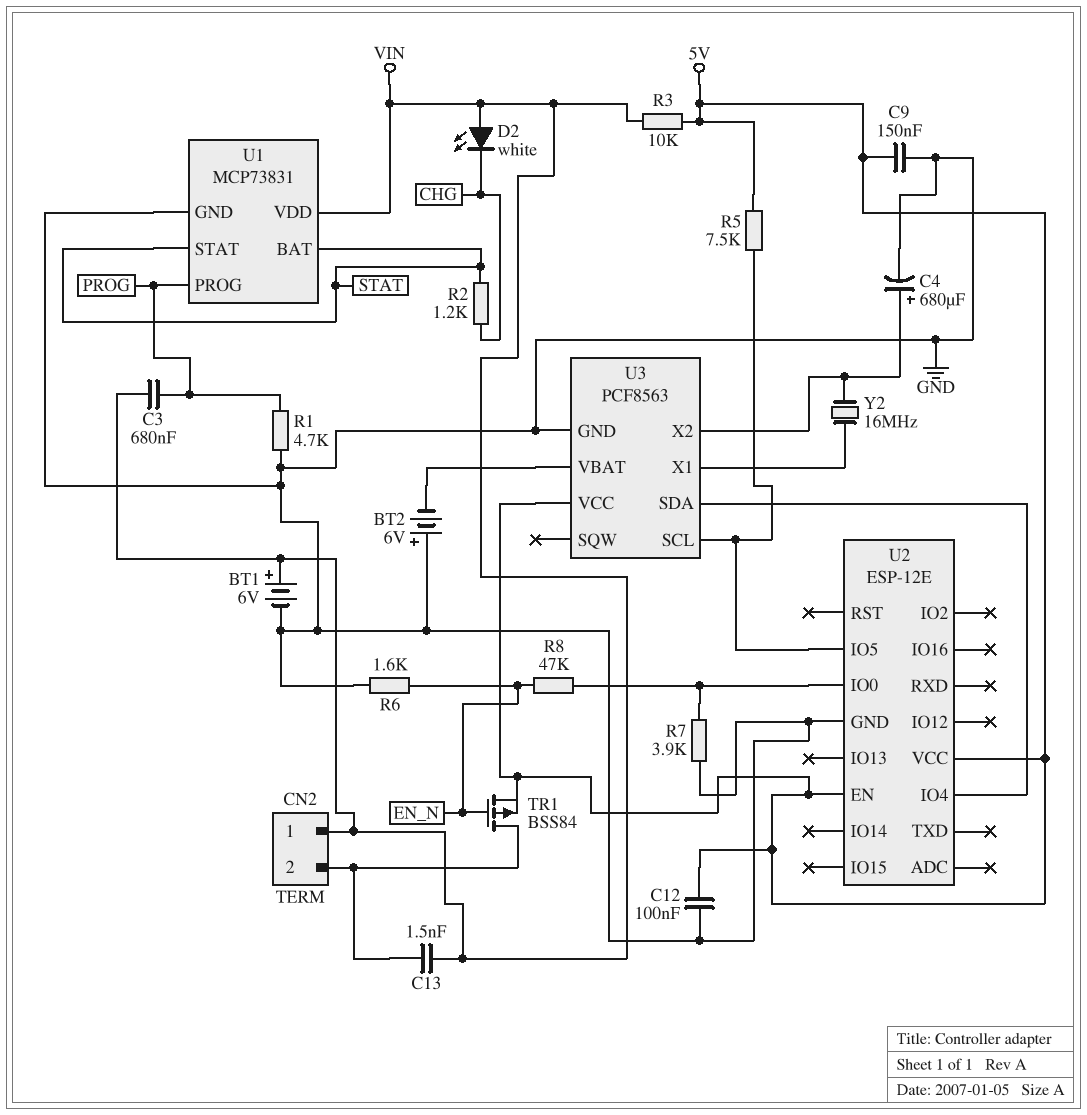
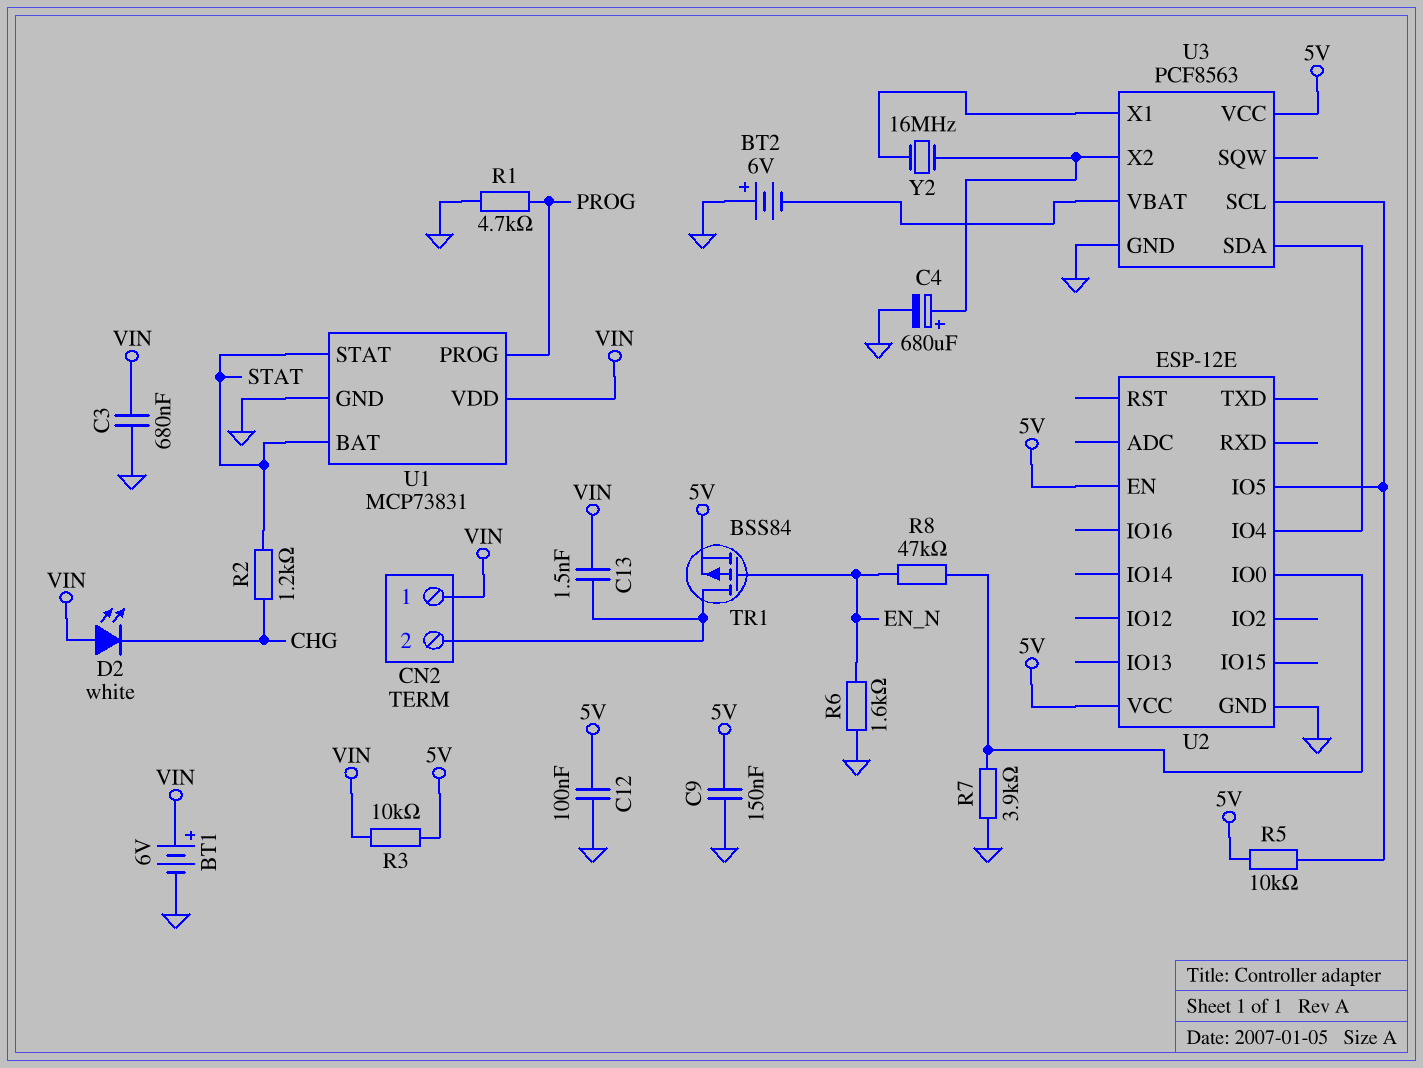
C3: 680nF (PROG, VIN) -> 680nF (GND, VIN)
R5: 7.5k (5V, U2/IO5) -> 10k (5V, U2/IO5)

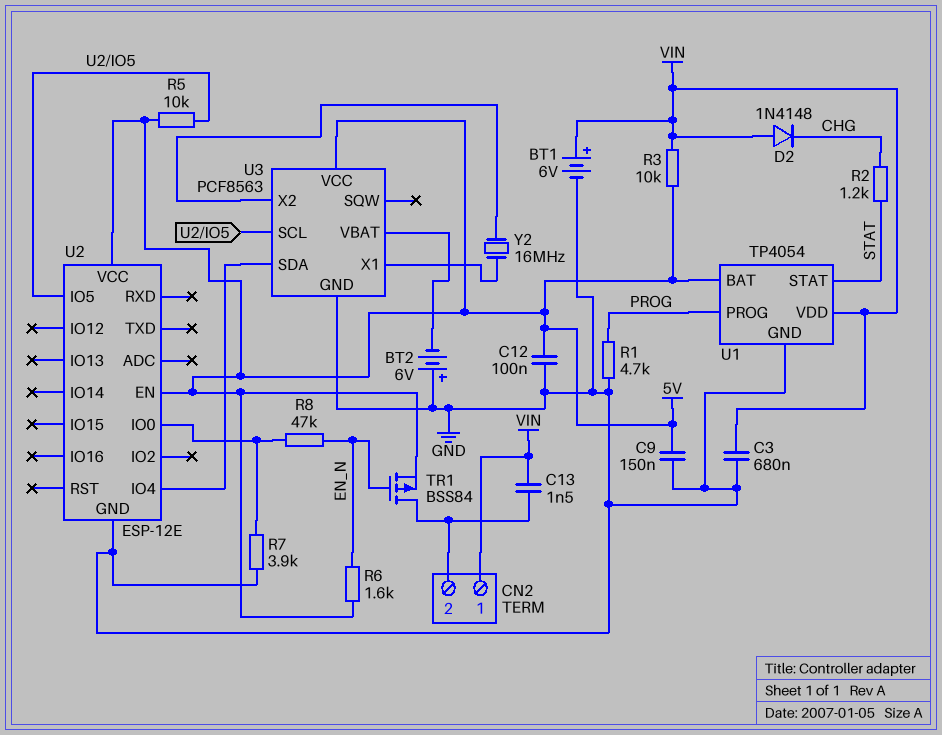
C4: 680uF (plus U3/X2, minus GND) -> none
D2: LED white (A VIN, K CHG) -> diode 1N4148 (A VIN, K CHG)
R6: 1.6k (EN_N, GND) -> 1.6k (5V, EN_N)
U1: MCP73831 -> TP4054
U1 pin BAT: STAT -> 5V

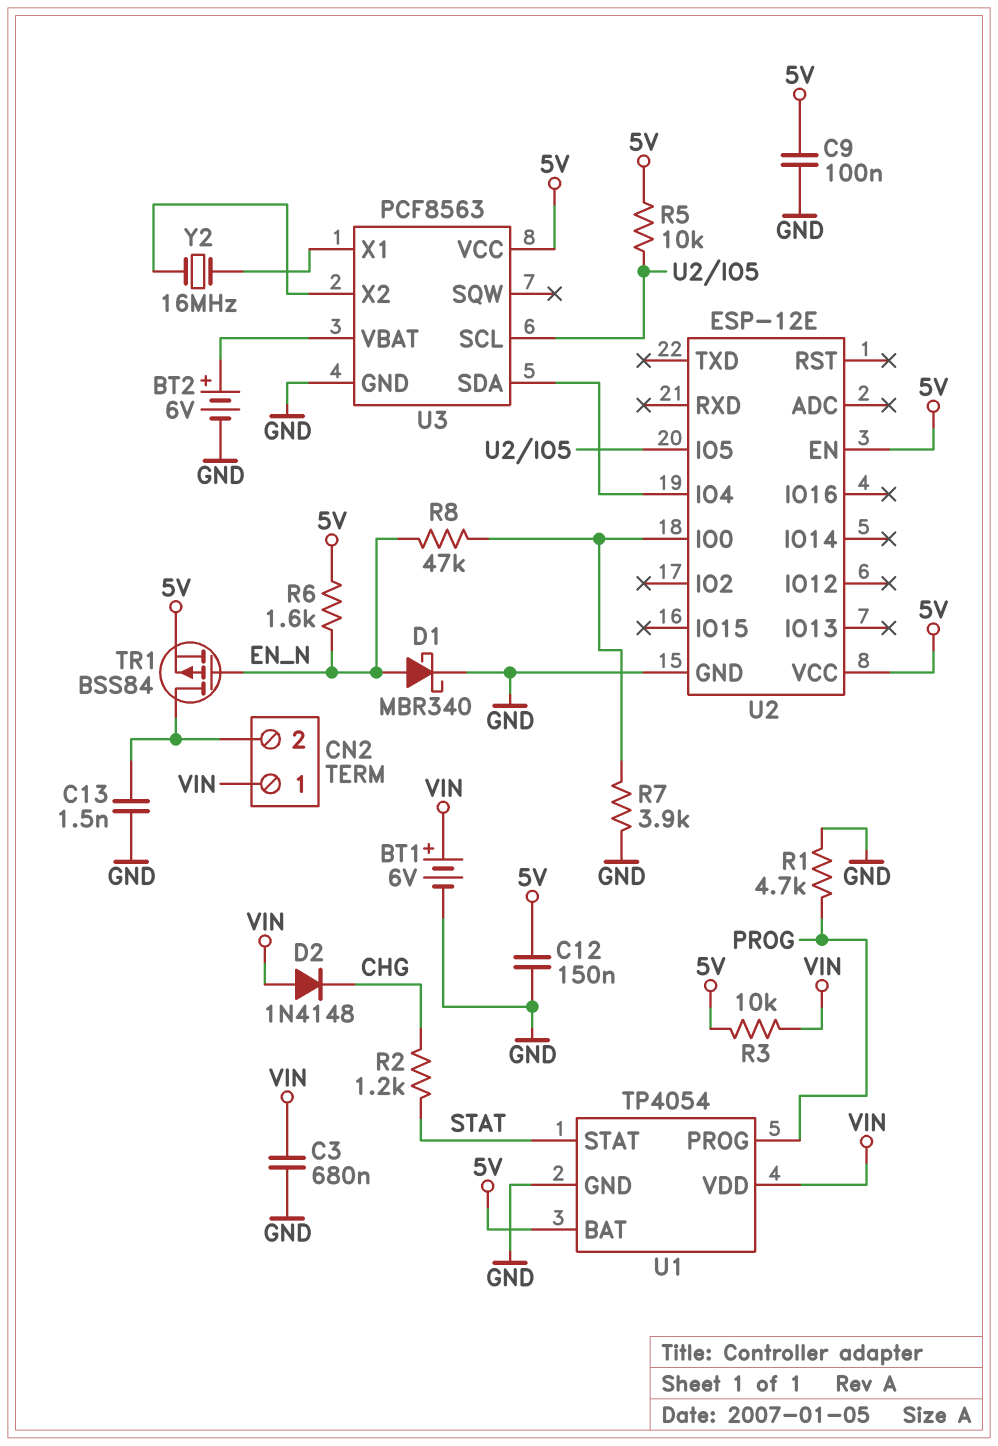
BT2: 6V (plus GND, minus U3/VBAT) -> 6V (plus U3/VBAT, minus GND)
C9: 150nF (5V, GND) -> 100nF (5V, GND)
C12: 100nF (5V, GND) -> 150nF (5V, GND)
C13: 1.5nF (CN2/2, VIN) -> 1.5nF (CN2/2, GND)
D1: none -> schottky MBR340 (A EN_N, K GND)

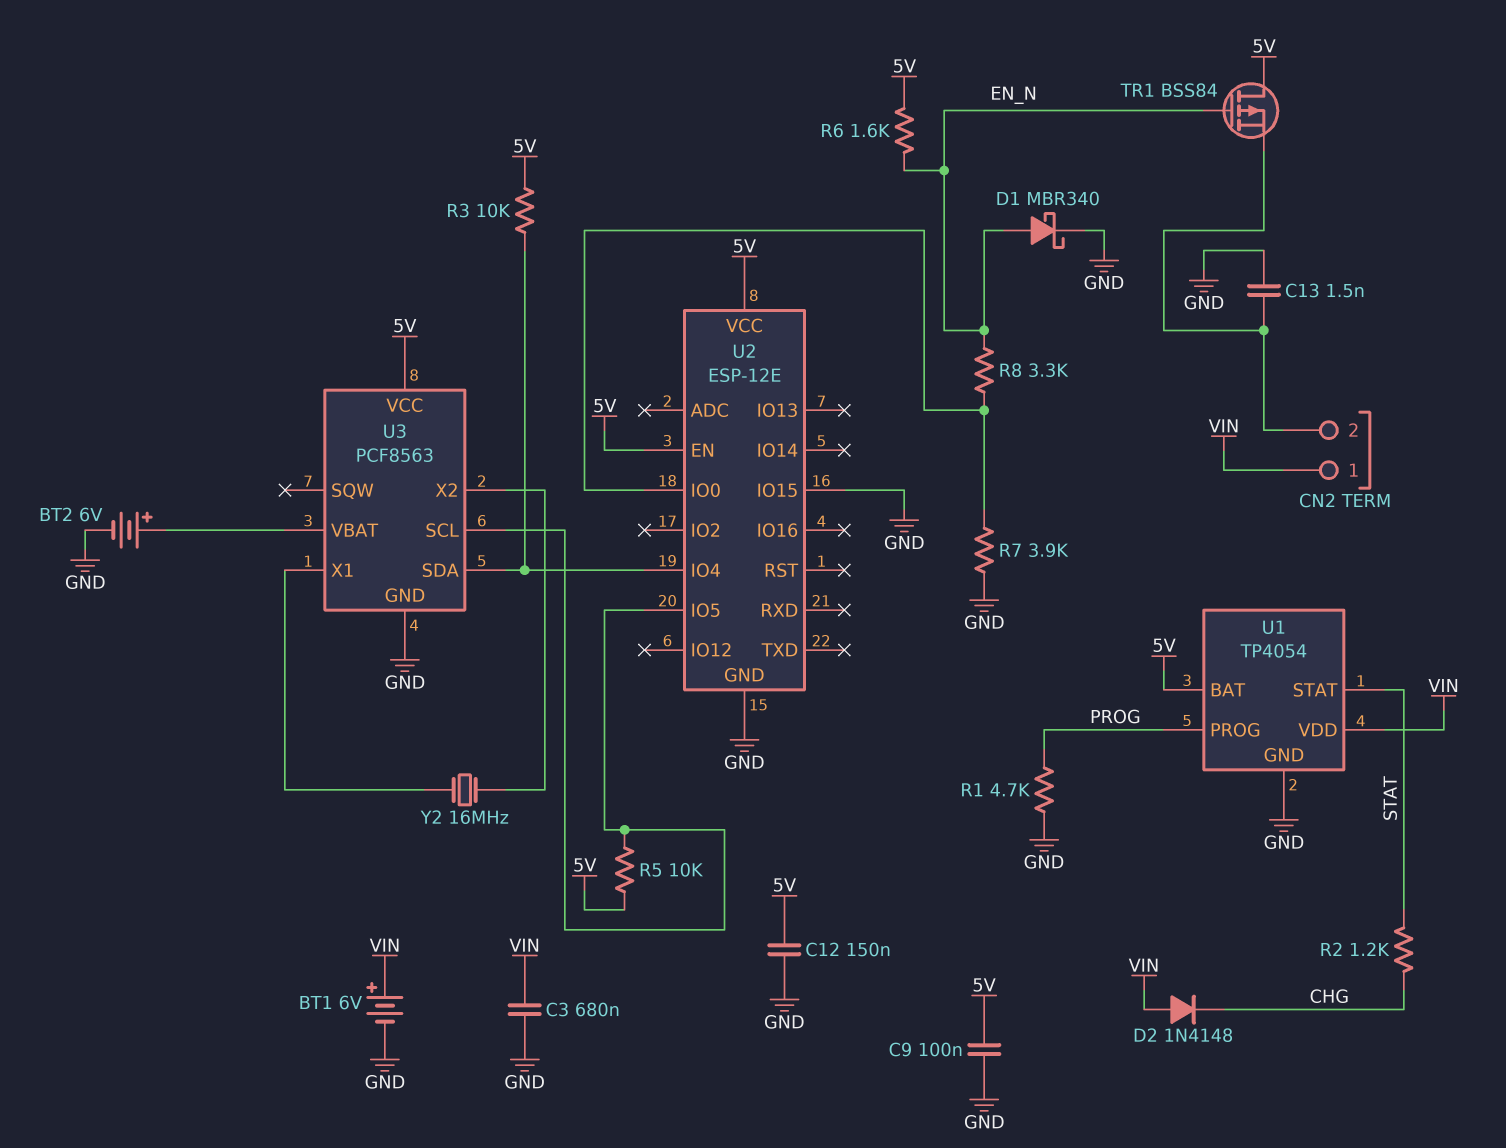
R3: 10k (5V, VIN) -> 10k (5V, U2/IO4)
R8: 47k (EN_N, U2/IO0) -> 3.3k (EN_N, U2/IO0)
TR1: PMOS BSS84 (G EN_N, D CN2/2, S 5V) -> PMOS BSS84 (G EN_N, D 5V, S CN2/2)
U2 pin IO15: none -> GND

